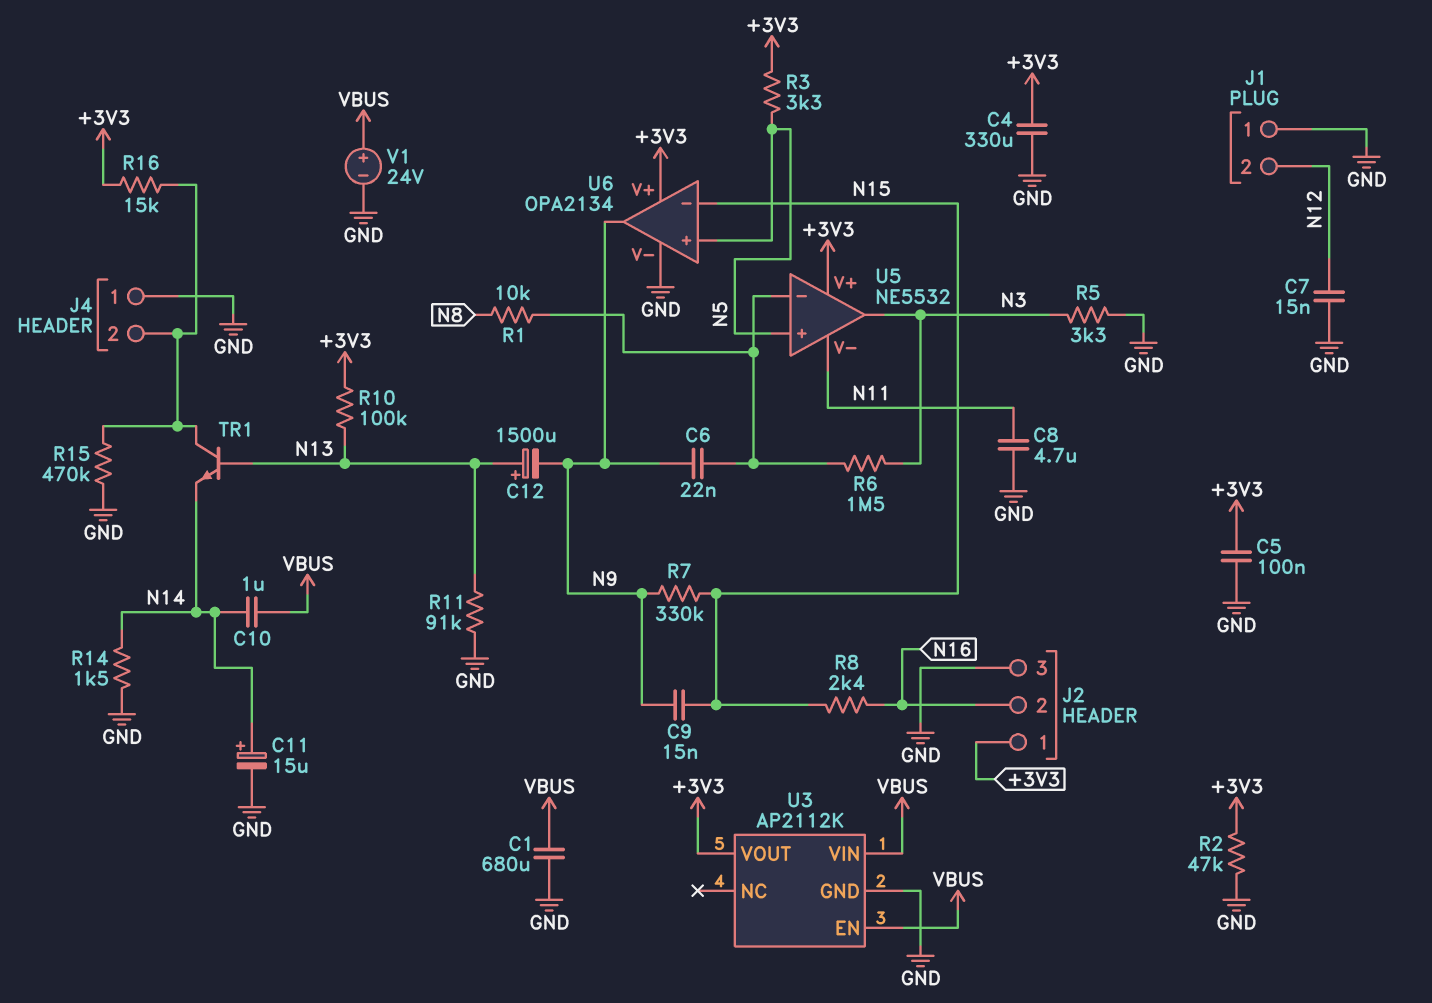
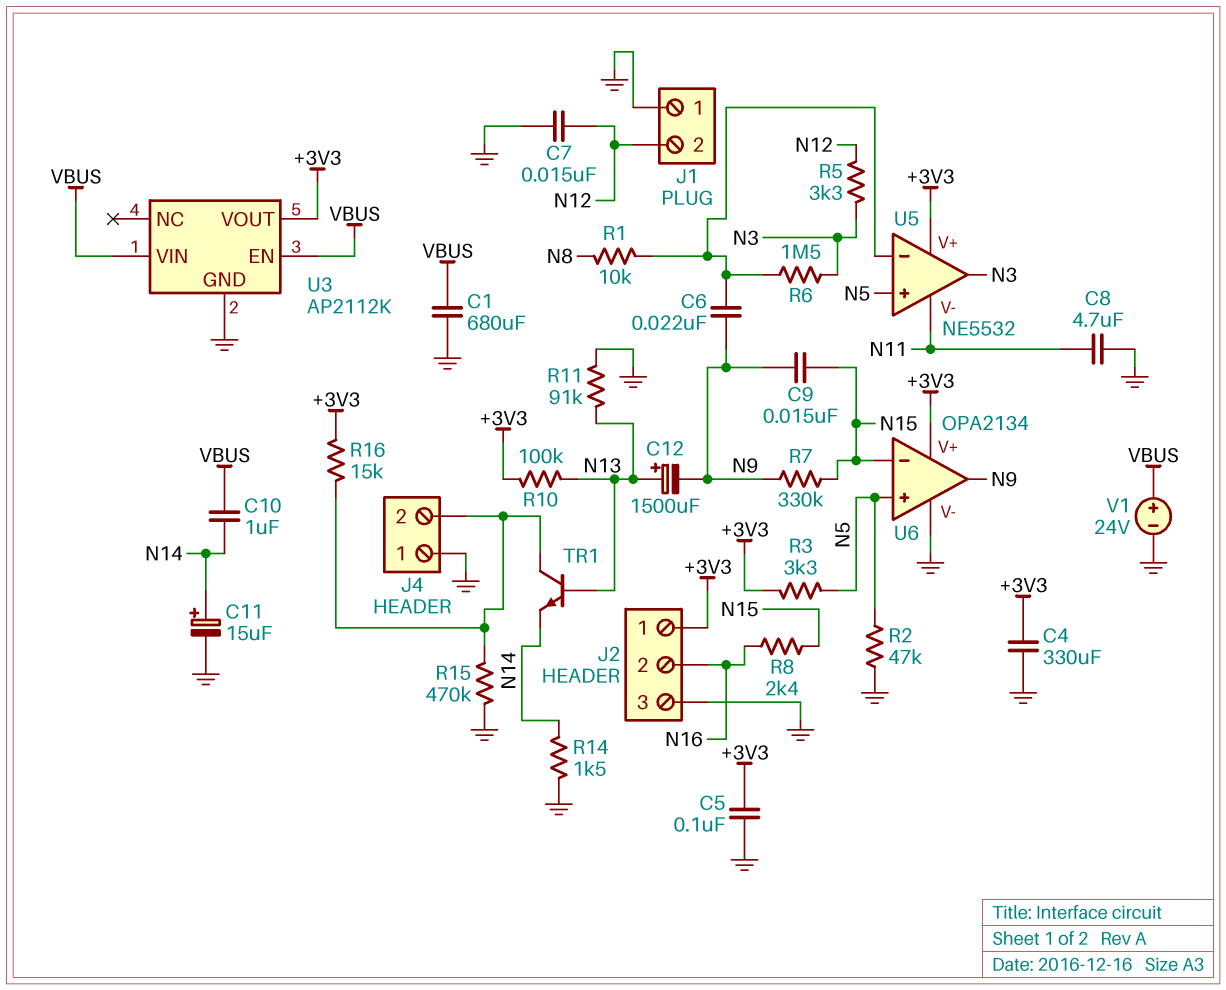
R2: 47k (+3V3, GND) -> 47k (GND, N5)
R5: 3.3k (GND, N3) -> 3.3k (N3, N12)

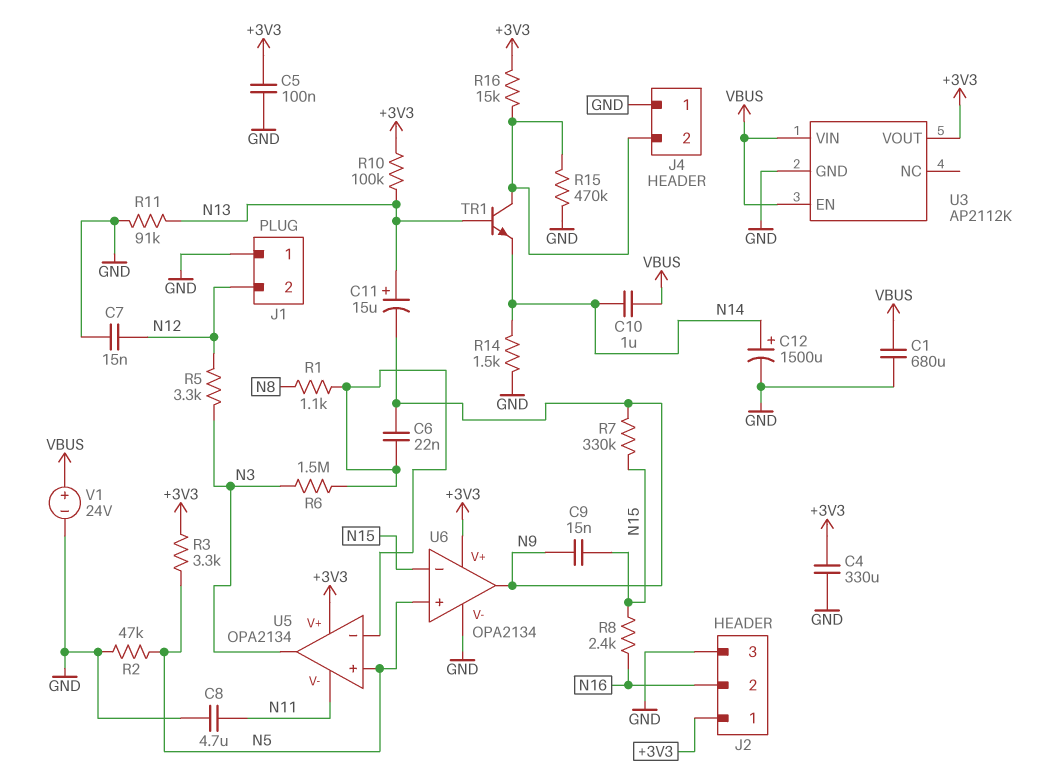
C11: 15uF (plus N14, minus GND) -> 15uF (plus N13, minus N9)
C12: 1500uF (plus N13, minus N9) -> 1500uF (plus N14, minus GND)
R1: 10k (N8, U5/in-) -> 1.1k (N8, U5/in-)
U5: NE5532 -> OPA2134

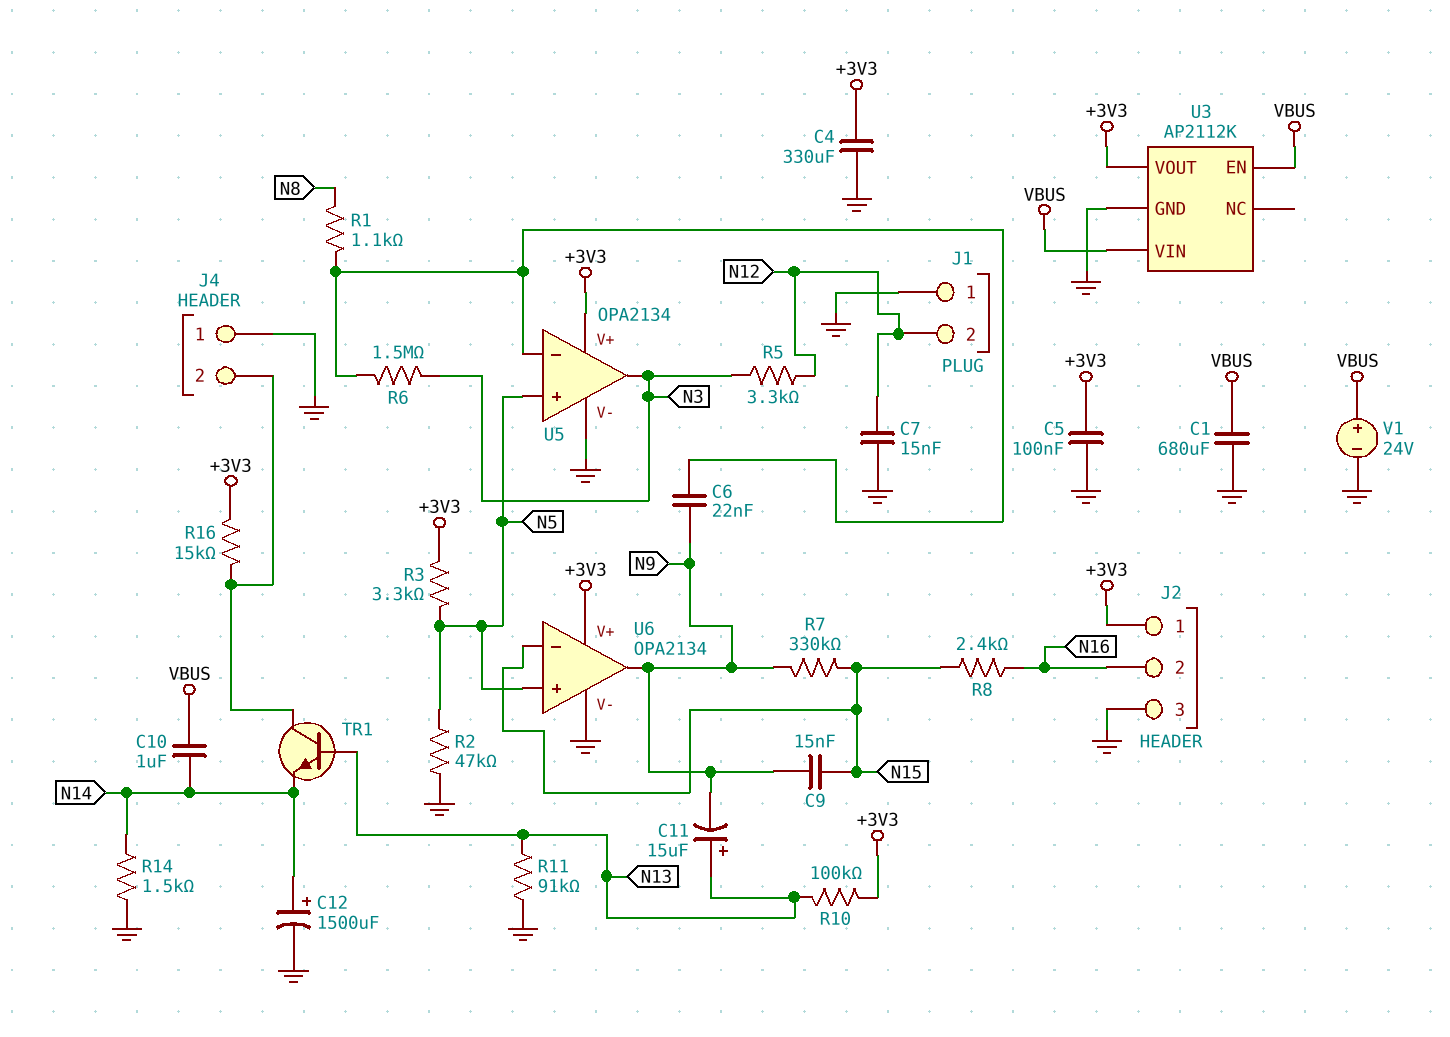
C8: 4.7uF (GND, N11) -> none
R15: 470k (GND, J4/2) -> none
U5 pin V-: N11 -> GND

